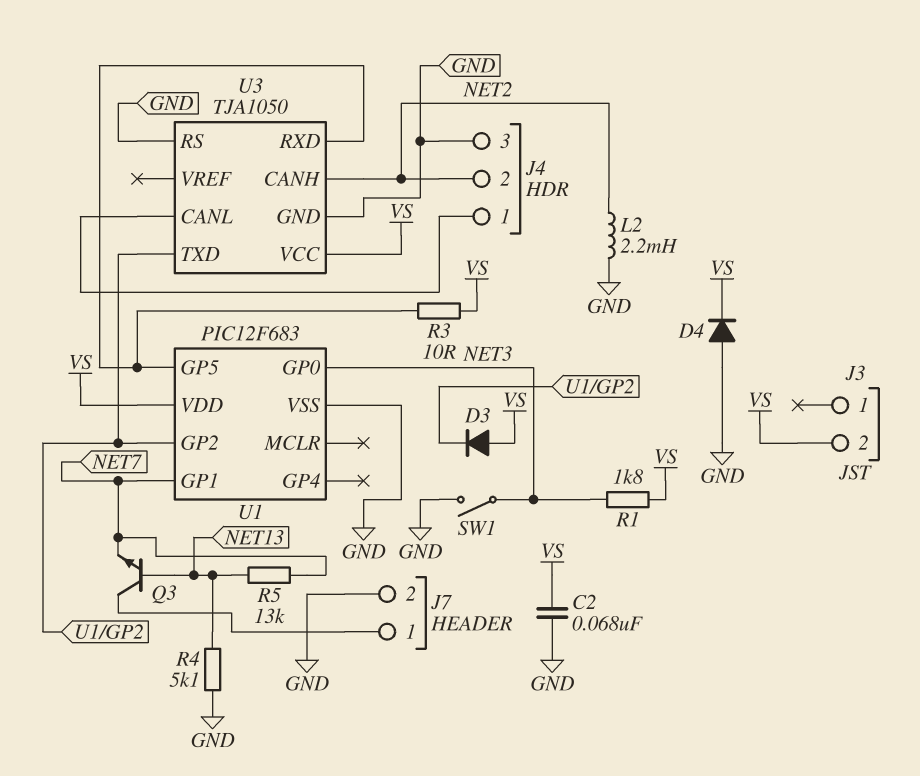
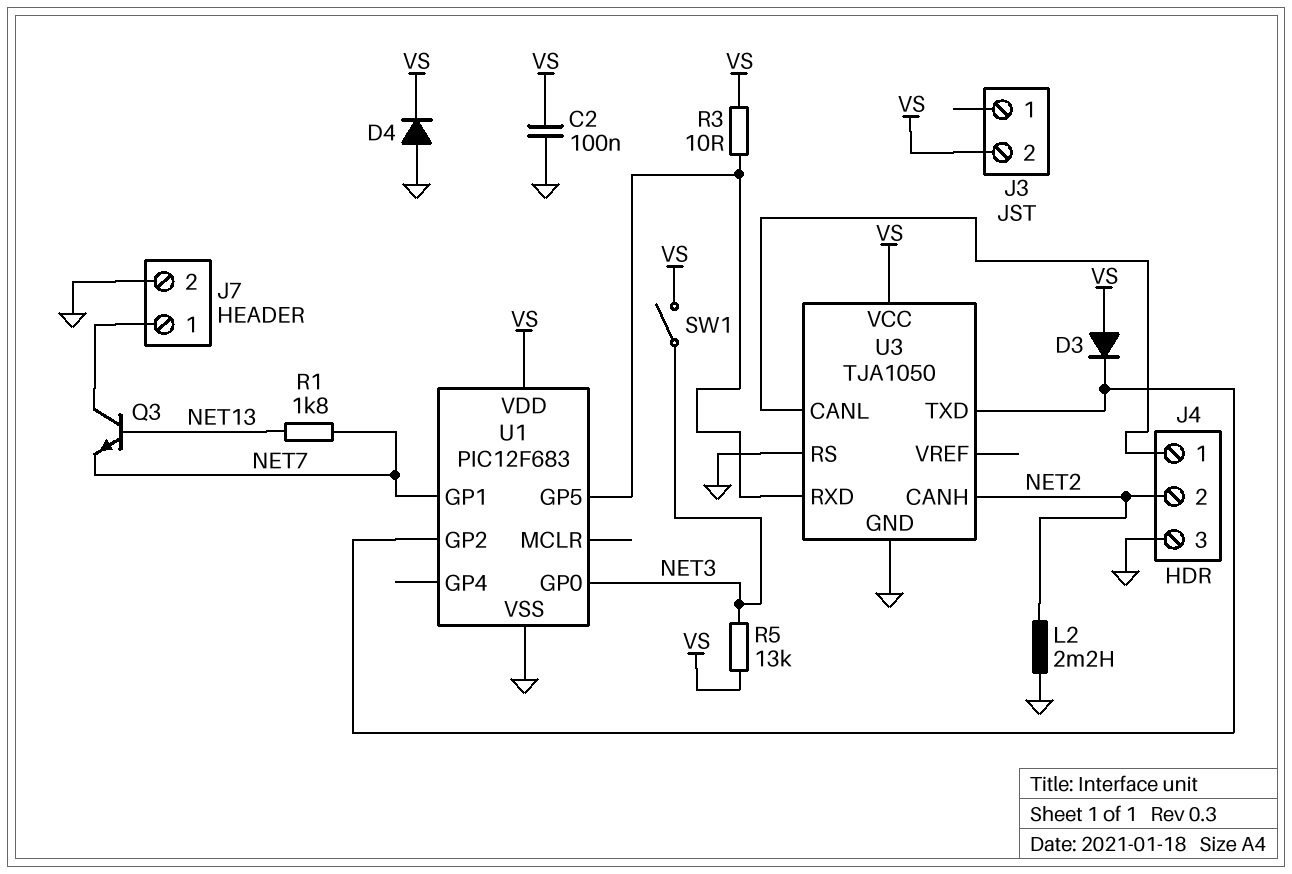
C2: 68nF (GND, VS) -> 100nF (GND, VS)
R1: 1.8k (NET3, VS) -> 1.8k (NET7, NET13)
R4: 5.1k (GND, NET13) -> none
R5: 13k (NET7, NET13) -> 13k (NET3, VS)
SW1: switch (GND, NET3) -> switch (NET3, VS)

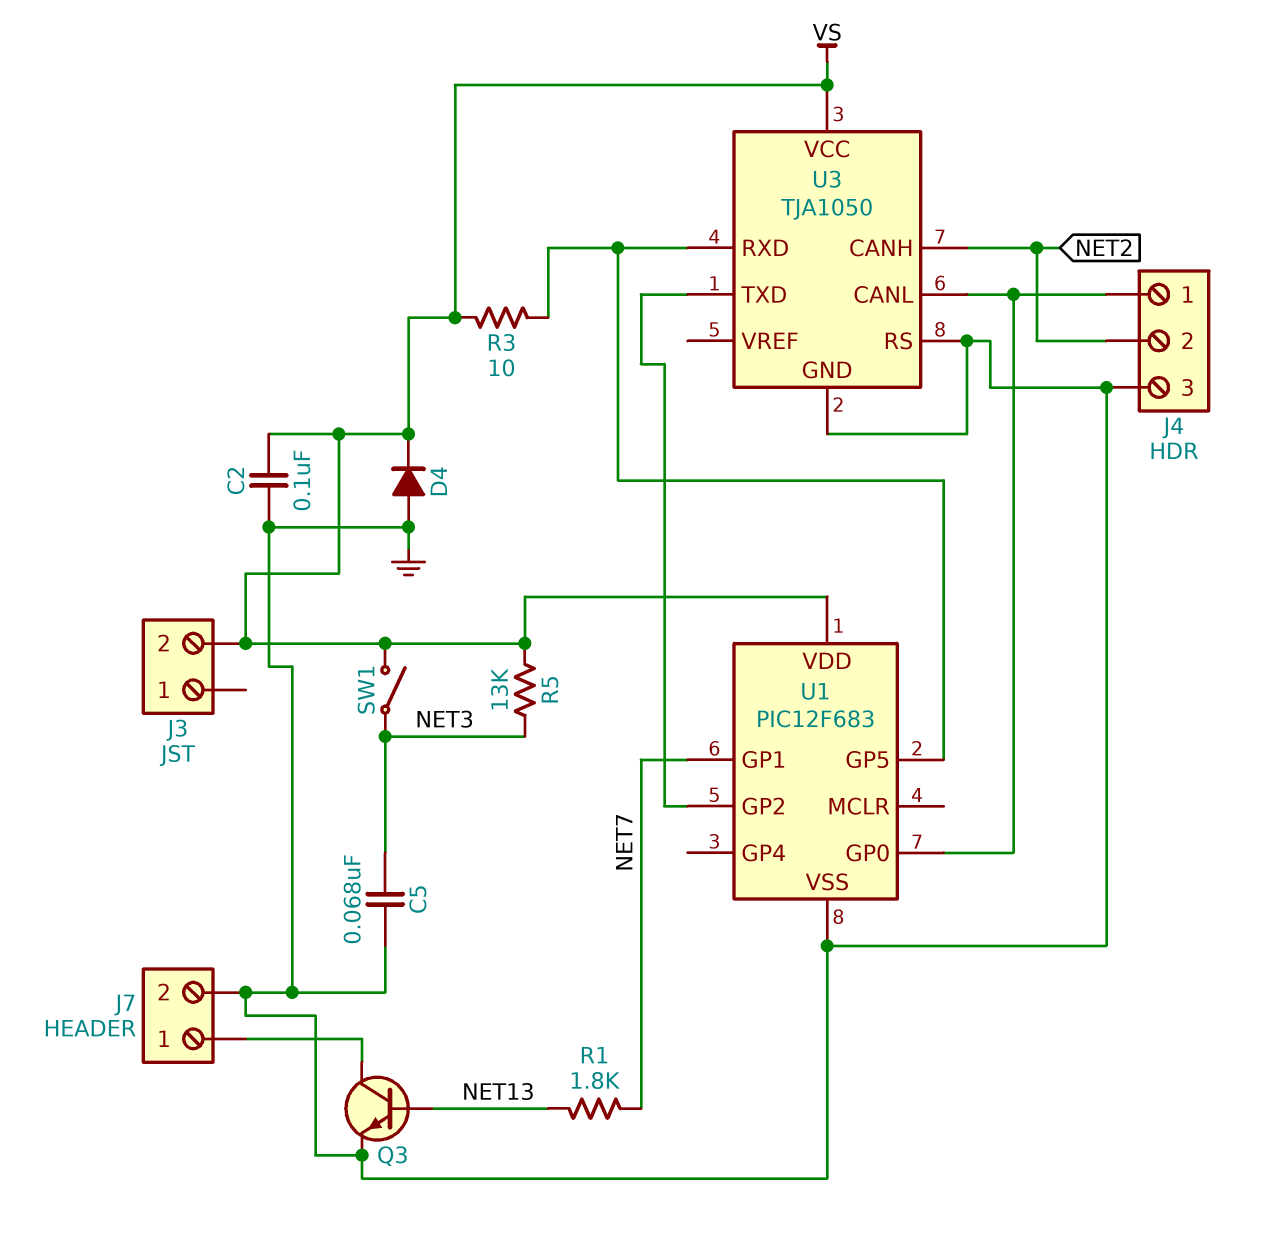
C5: none -> 68nF (GND, NET3)
D3: diode (A VS, K U1/GP2) -> none
L2: 2.2mH (GND, NET2) -> none
Q3: NPN (B NET13, C J7/1, E NET7) -> NPN (B NET13, C J7/1, E GND)
U1 pin GP0: NET3 -> J4/1

